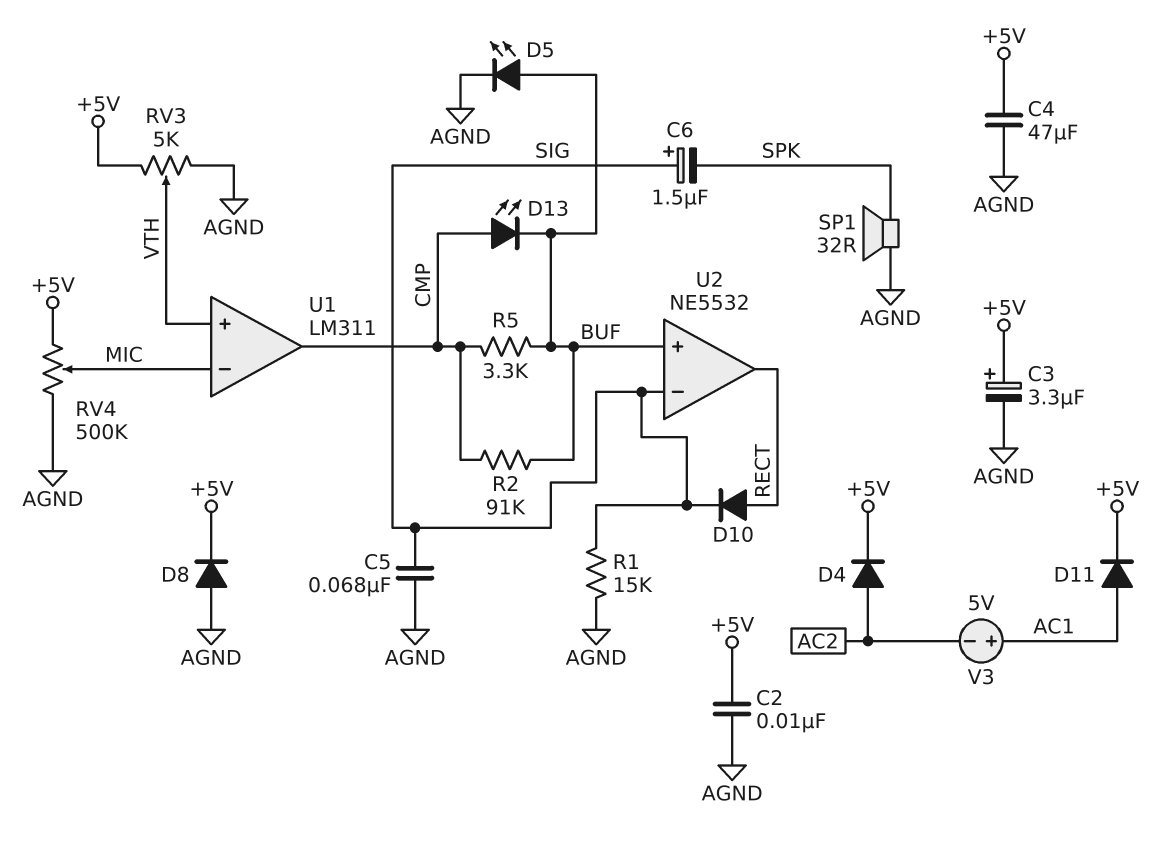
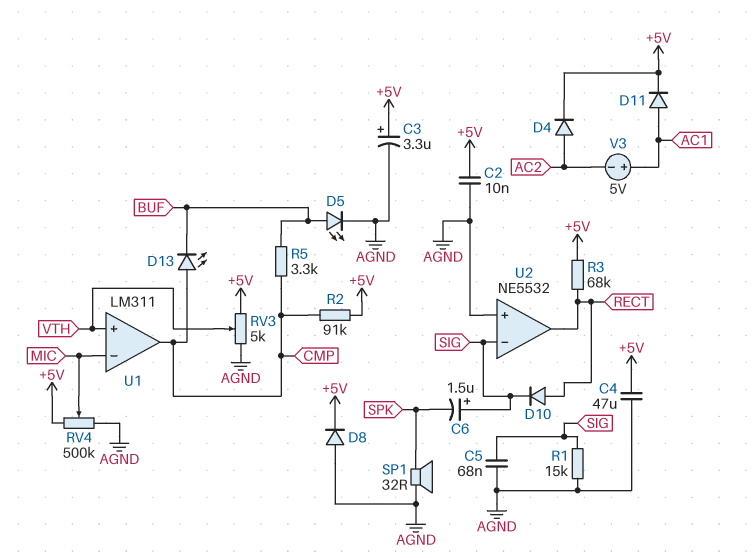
R2: 91k (BUF, CMP) -> 91k (+5V, CMP)
R3: none -> 68k (+5V, RECT)
U2 pin in+: BUF -> AGND

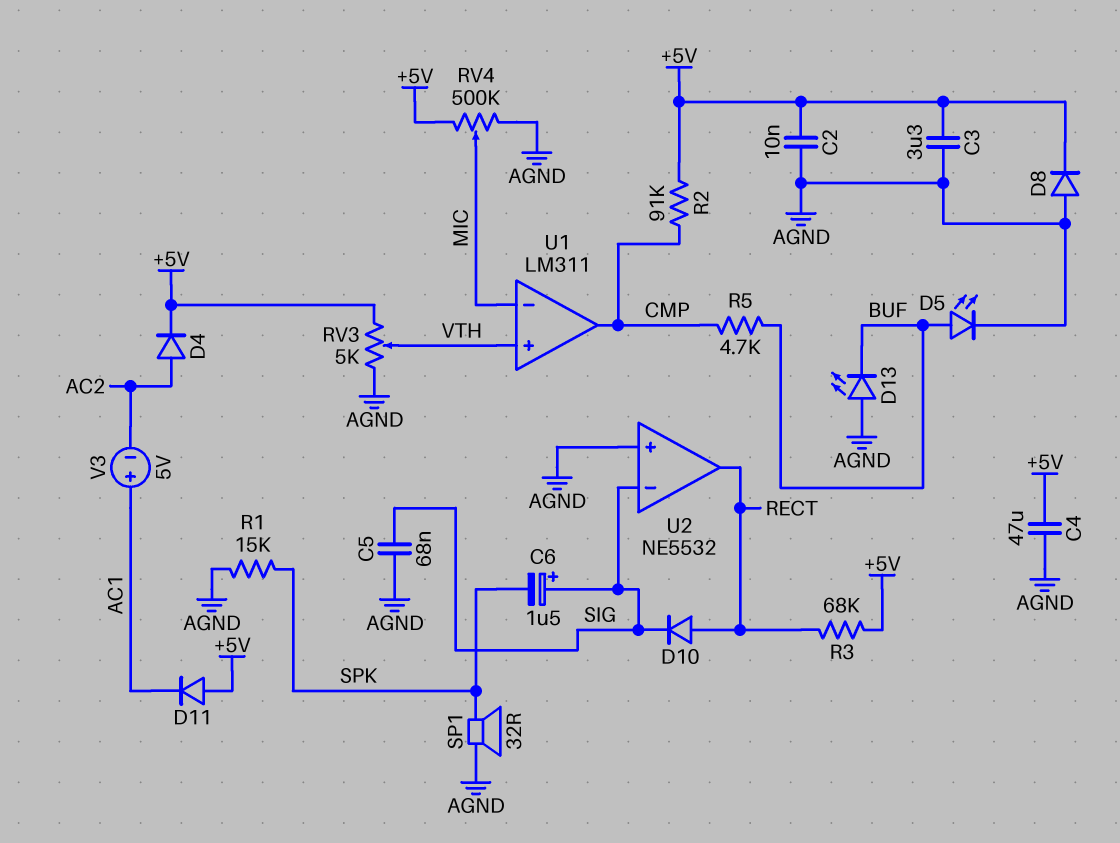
C3: 3.3uF (plus +5V, minus AGND) -> 3.3uF (+5V, AGND)
D11: diode (A AC1, K +5V) -> diode (A +5V, K AC1)
D13: LED (A CMP, K BUF) -> LED (A AGND, K BUF)
R1: 15k (AGND, SIG) -> 15k (AGND, SPK)
R5: 3.3k (BUF, CMP) -> 4.7k (BUF, CMP)

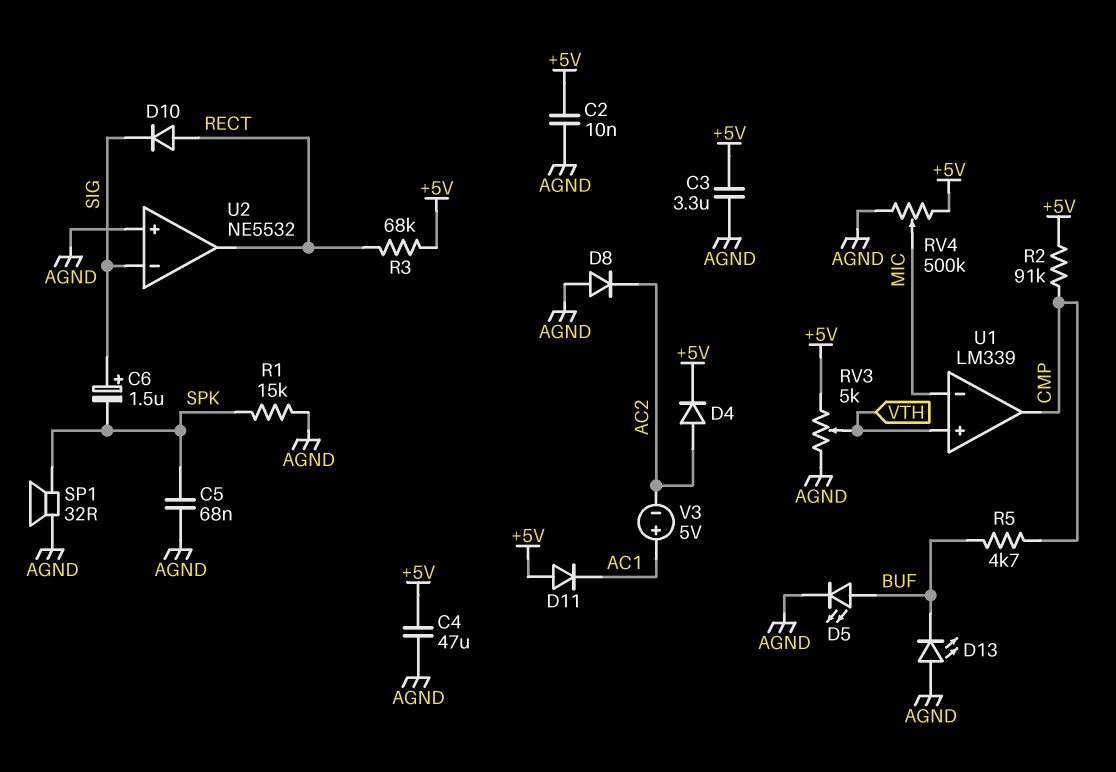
C5: 68nF (AGND, SIG) -> 68nF (AGND, SPK)
D8: diode (A AGND, K +5V) -> diode (A AGND, K AC2)
U1: LM311 -> LM339

